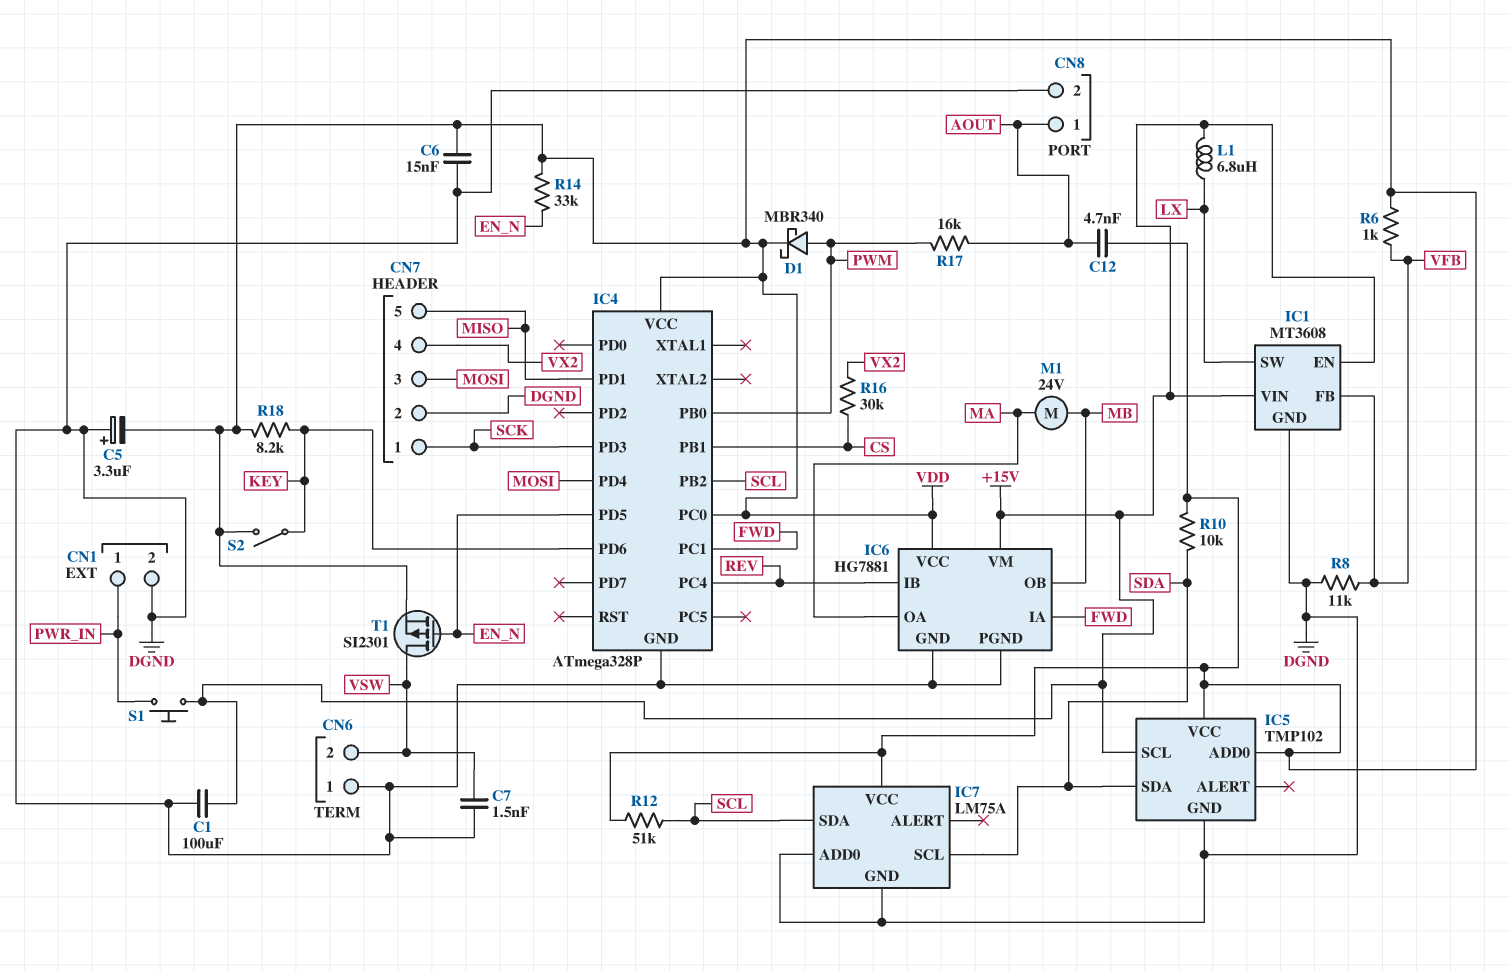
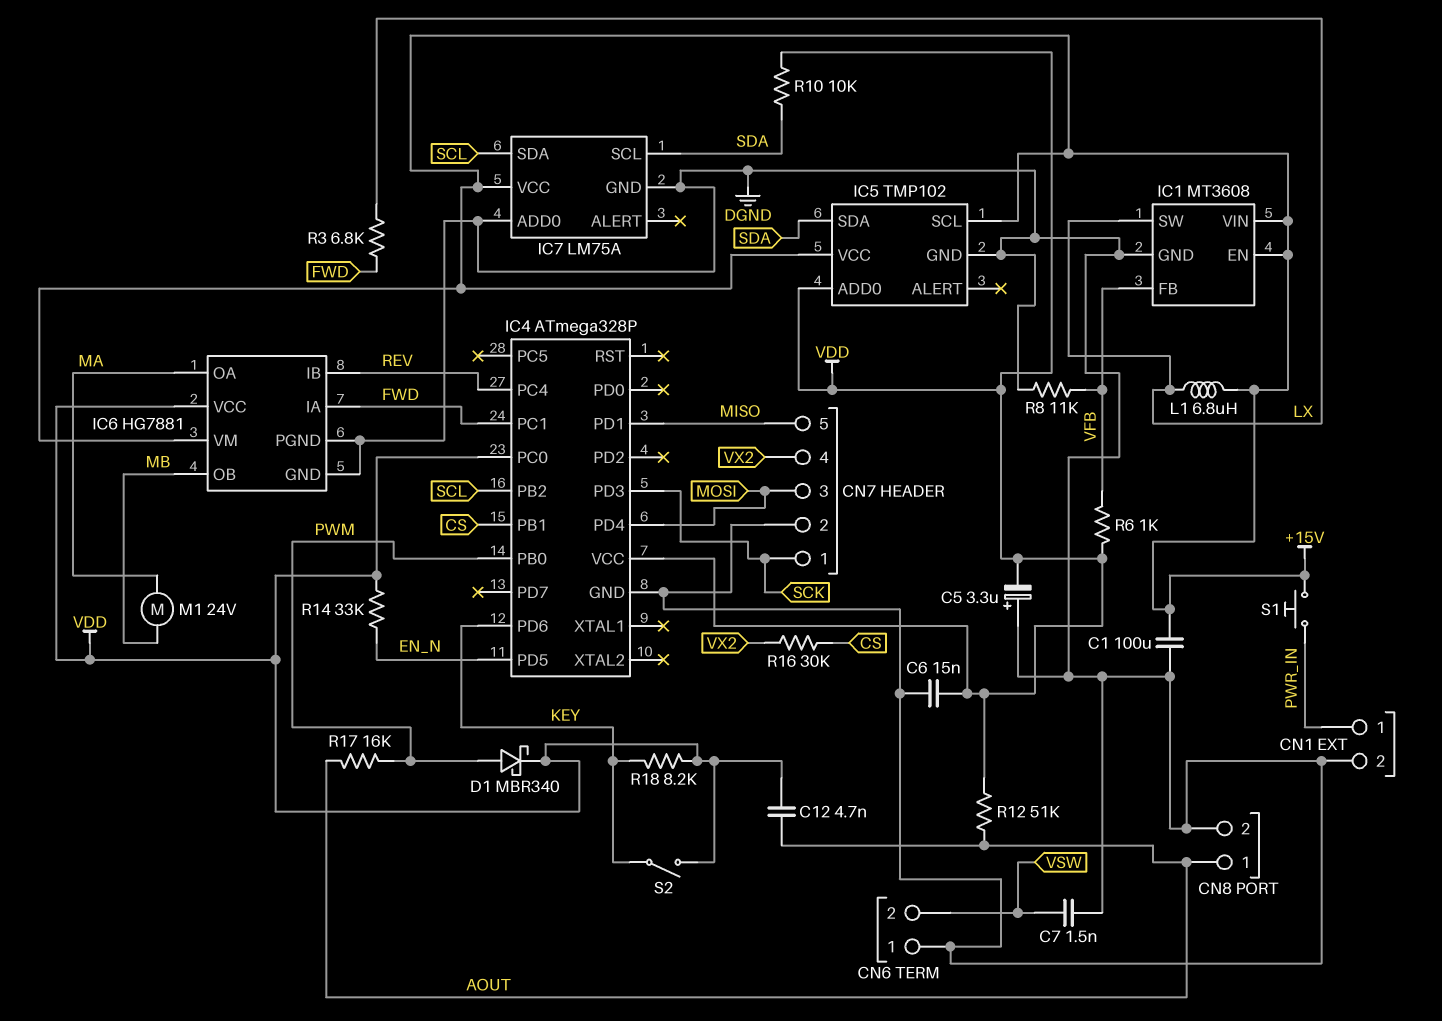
IC5 pin VCC: VDD -> +15V
IC7 pin VCC: VDD -> +15V
R3: none -> 6.8k (FWD, LX)
R12: 51k (SCL, VDD) -> 51k (AOUT, VDD)
T1: PMOS SI2301 (G EN_N, D VSW, S VDD) -> none

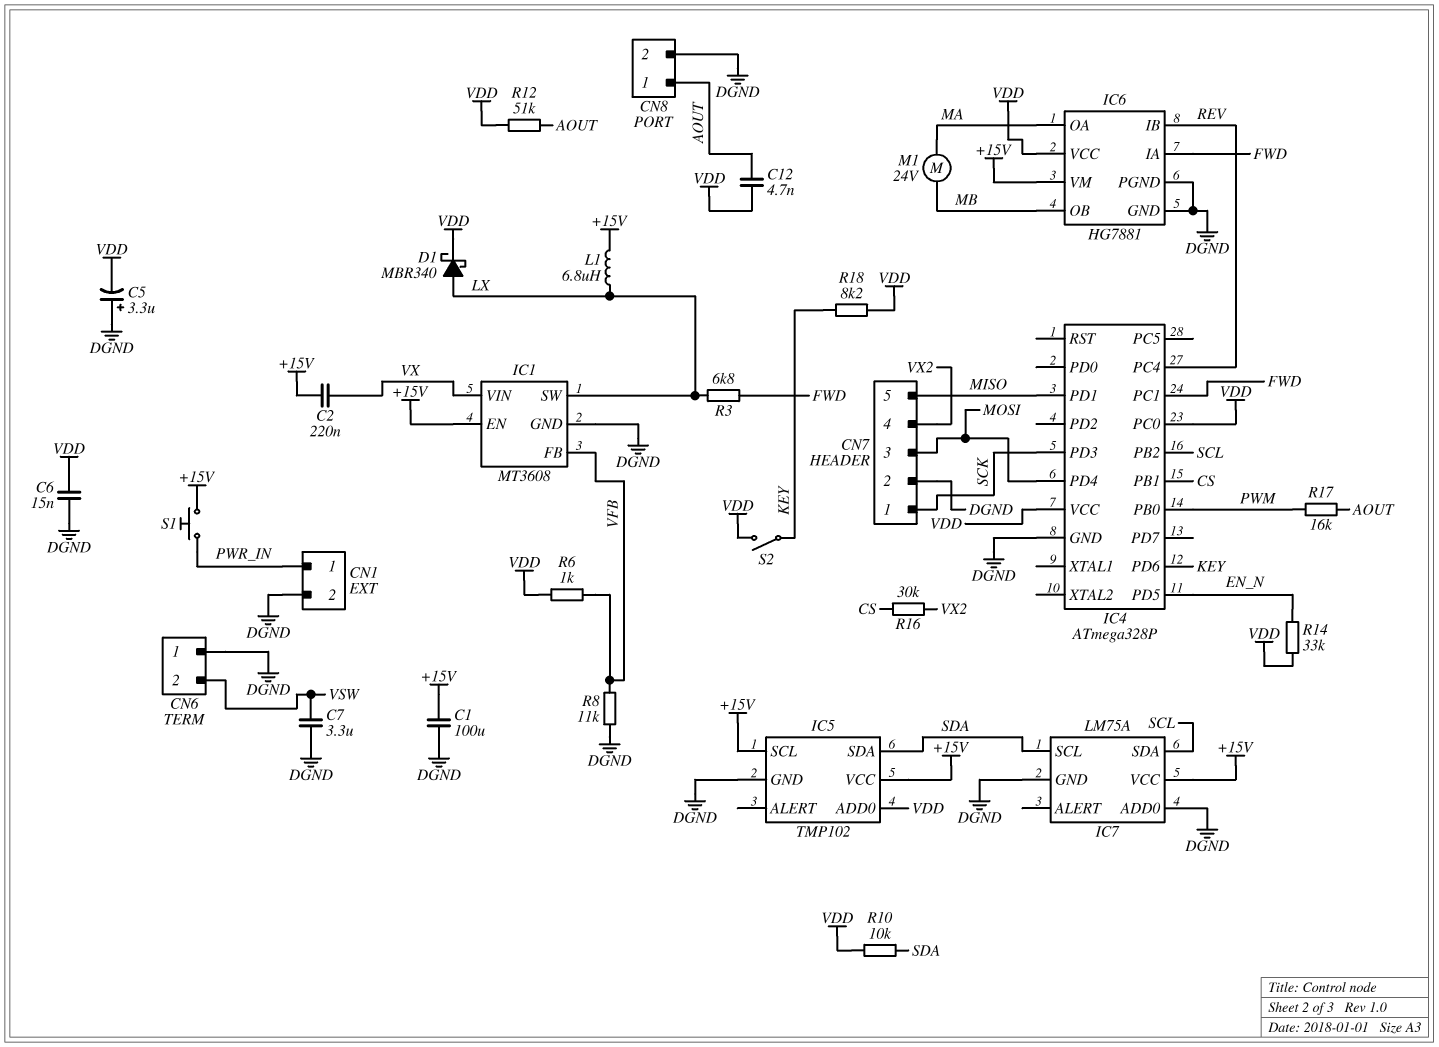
C2: none -> 220nF (+15V, VX)
C7: 1.5nF (DGND, VSW) -> 3.3uF (DGND, VSW)
D1: schottky MBR340 (A PWM, K VDD) -> schottky MBR340 (A LX, K VDD)
IC1 pin VIN: +15V -> VX

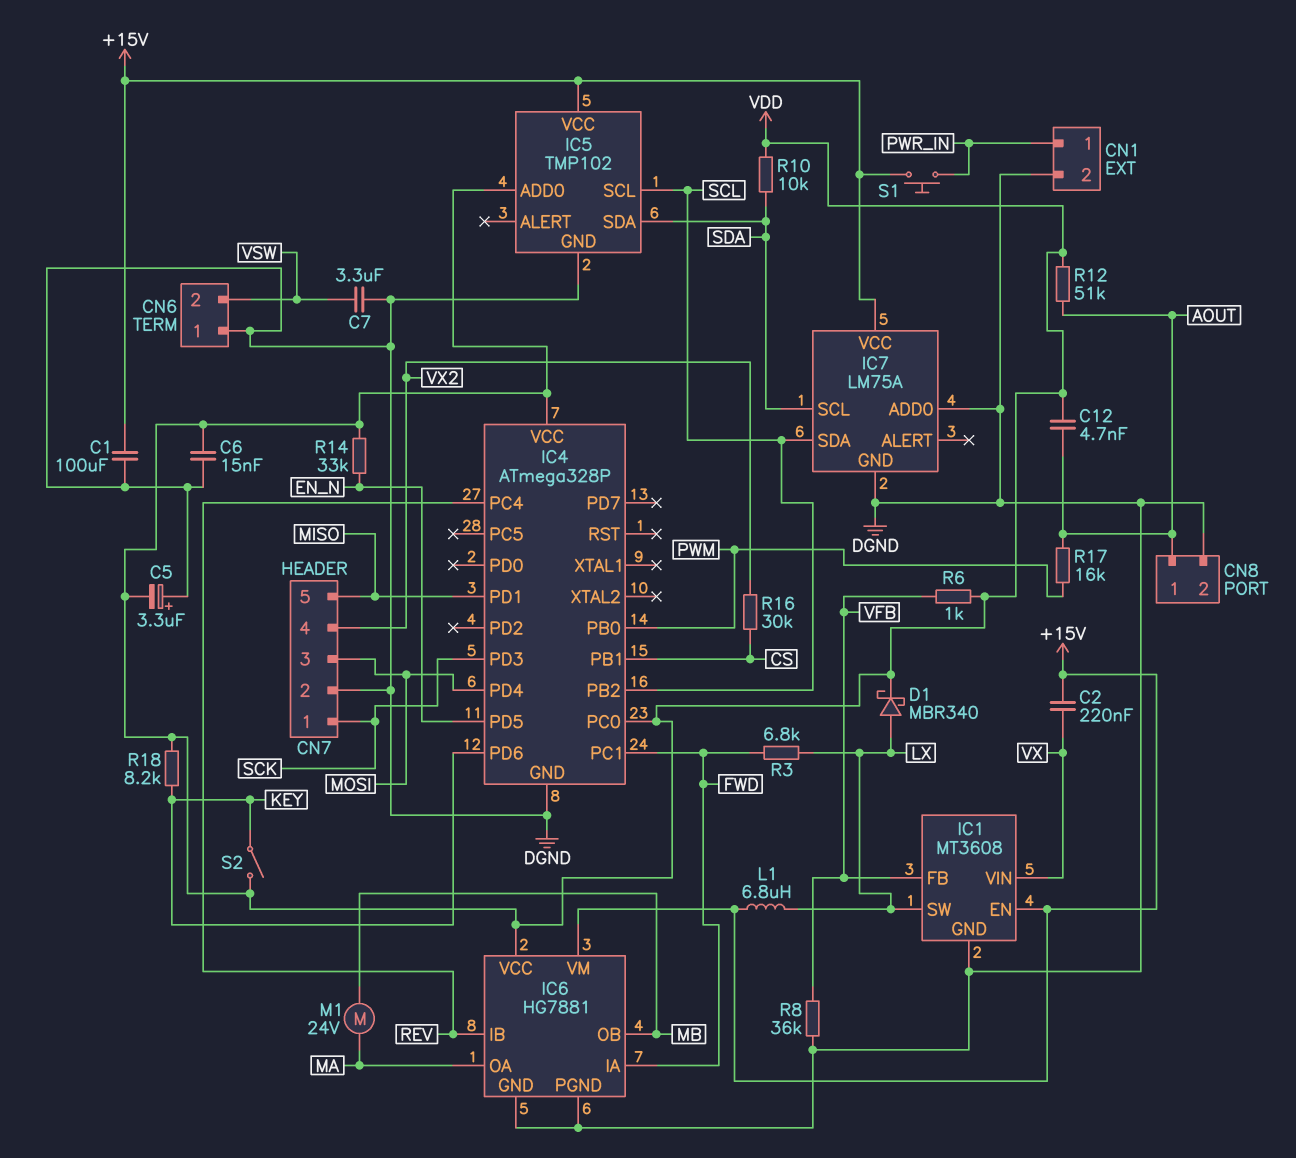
IC5 pin SCL: +15V -> SCL
R8: 11k (DGND, VFB) -> 36k (DGND, VFB)

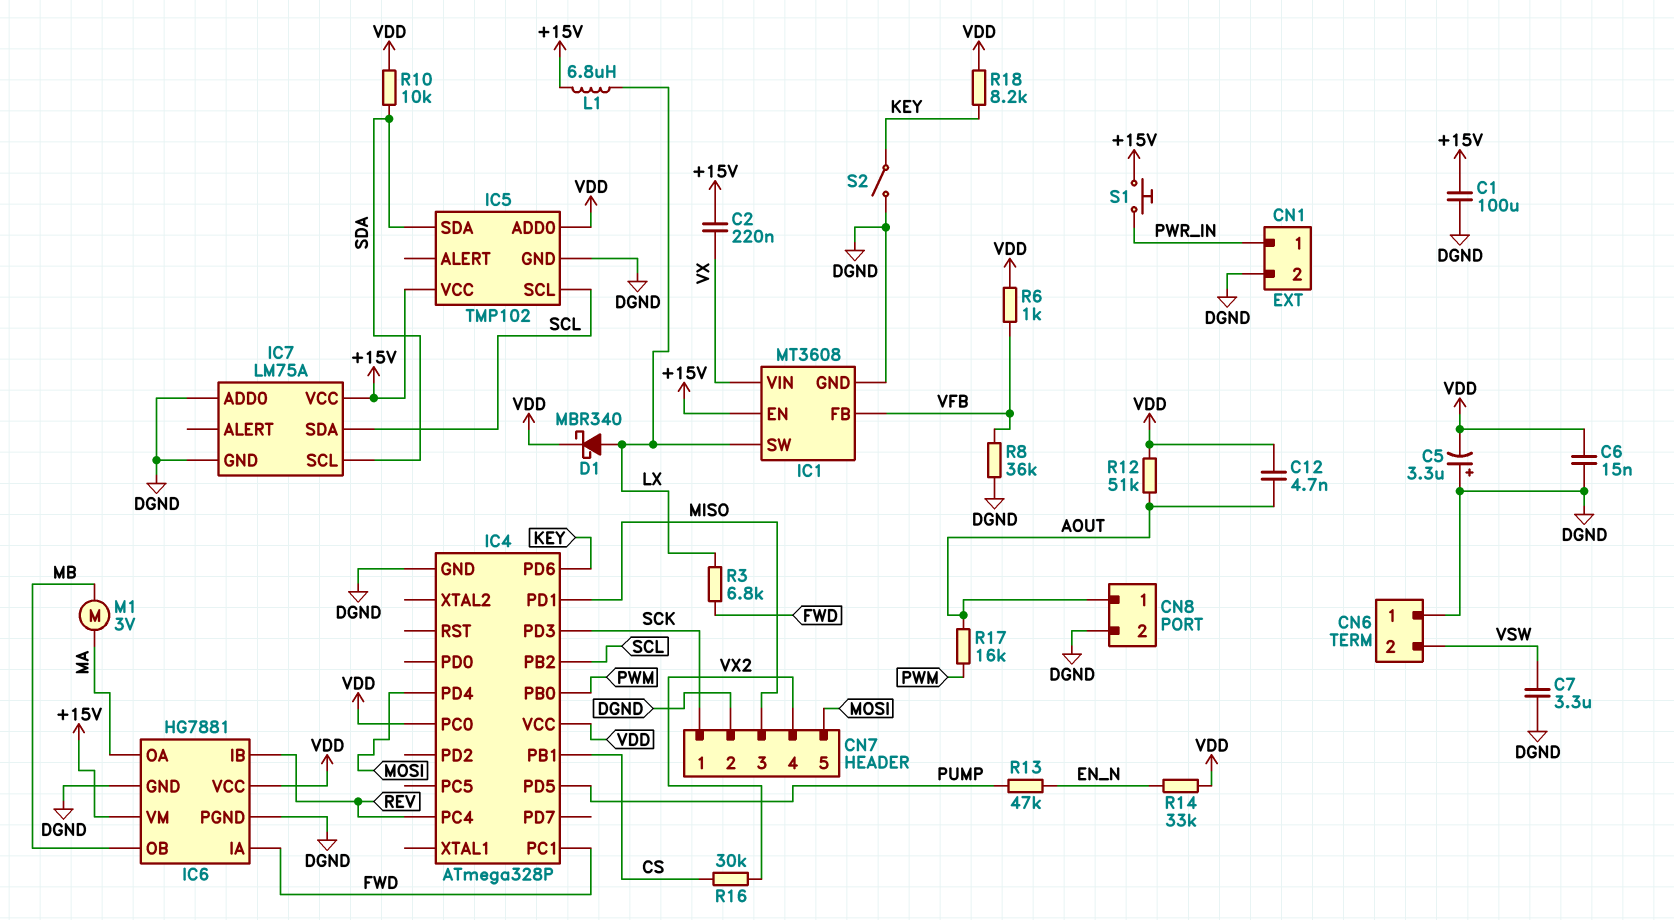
CN7 pin 3: MOSI -> MISO
CN7 pin 5: MISO -> MOSI
IC4 pin PD5: EN_N -> PUMP
M1: motor 24V (MA, MB) -> motor 3V (MA, MB)
R13: none -> 47k (EN_N, PUMP)
S2: switch (KEY, VDD) -> switch (DGND, KEY)

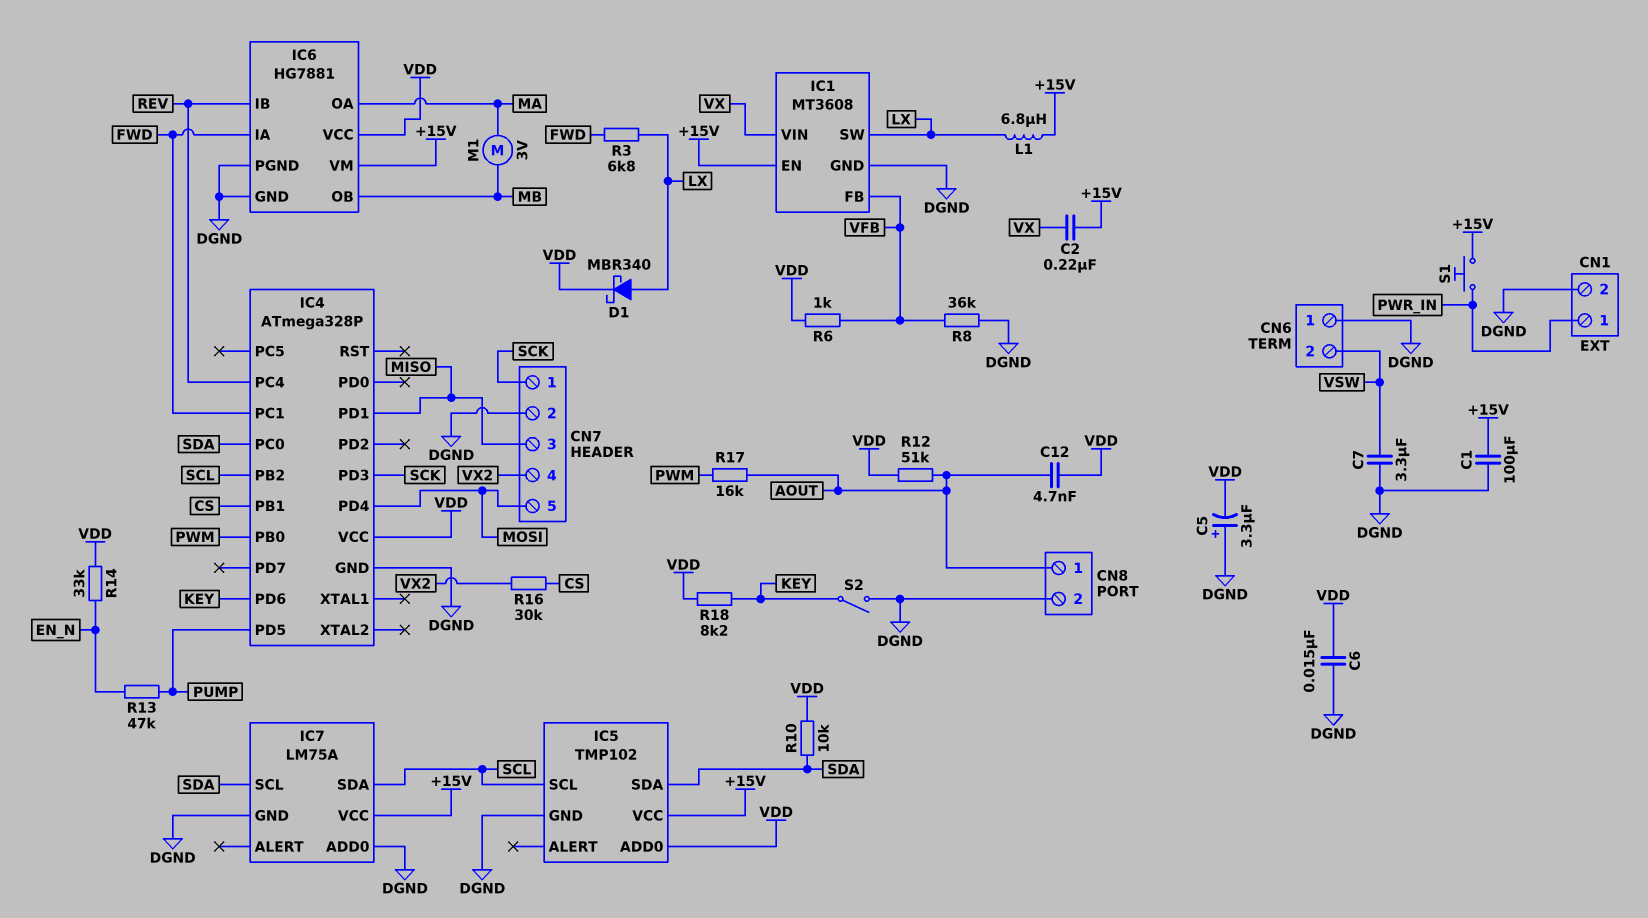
IC4 pin PC0: VDD -> SDA

